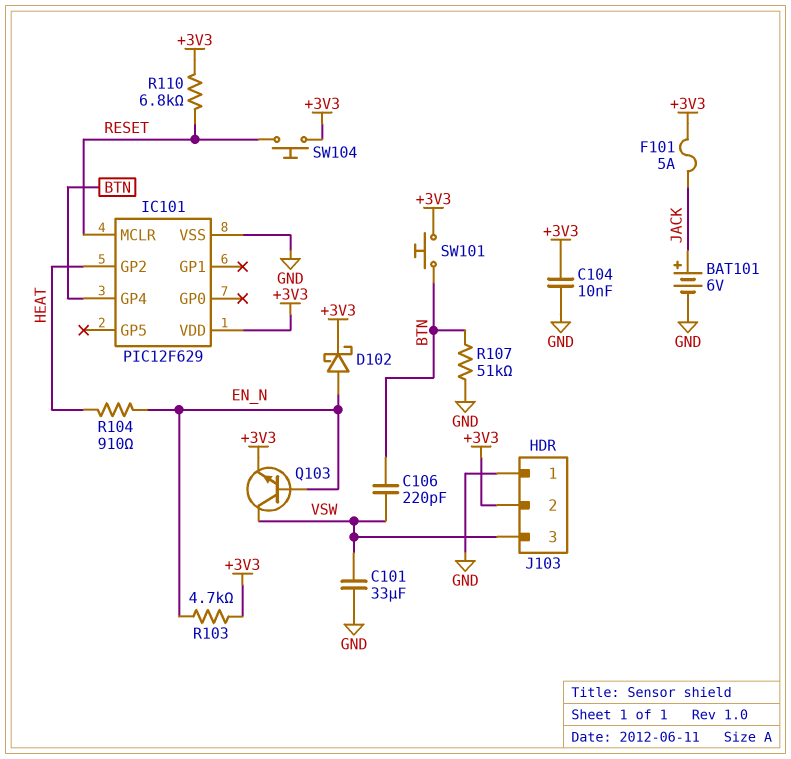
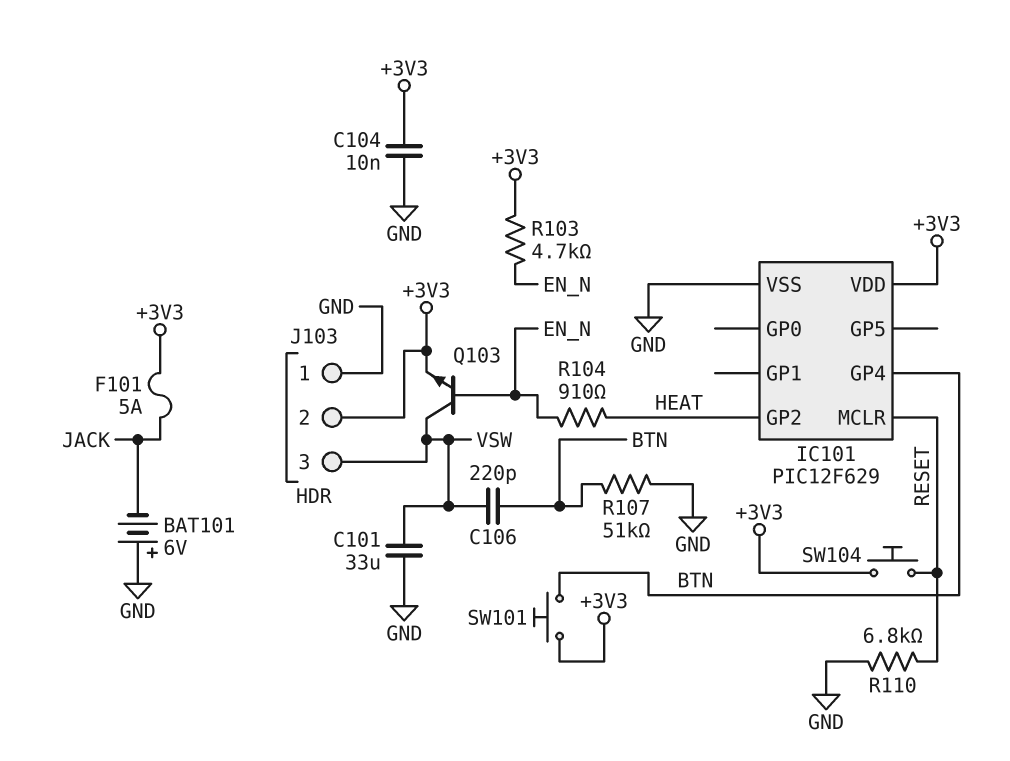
BAT101: 6V (plus JACK, minus GND) -> 6V (plus GND, minus JACK)
D102: schottky (A EN_N, K +3V3) -> none
R110: 6.8k (+3V3, RESET) -> 6.8k (GND, RESET)

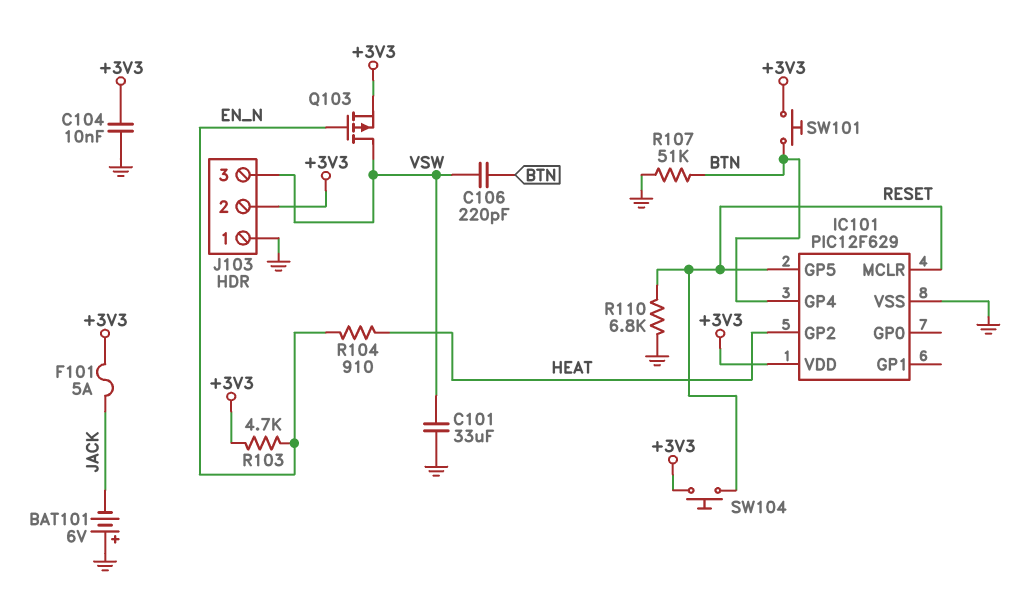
IC101 pin GP5: none -> RESET
Q103: NPN (B EN_N, C VSW, E +3V3) -> PMOS (G EN_N, D VSW, S +3V3)

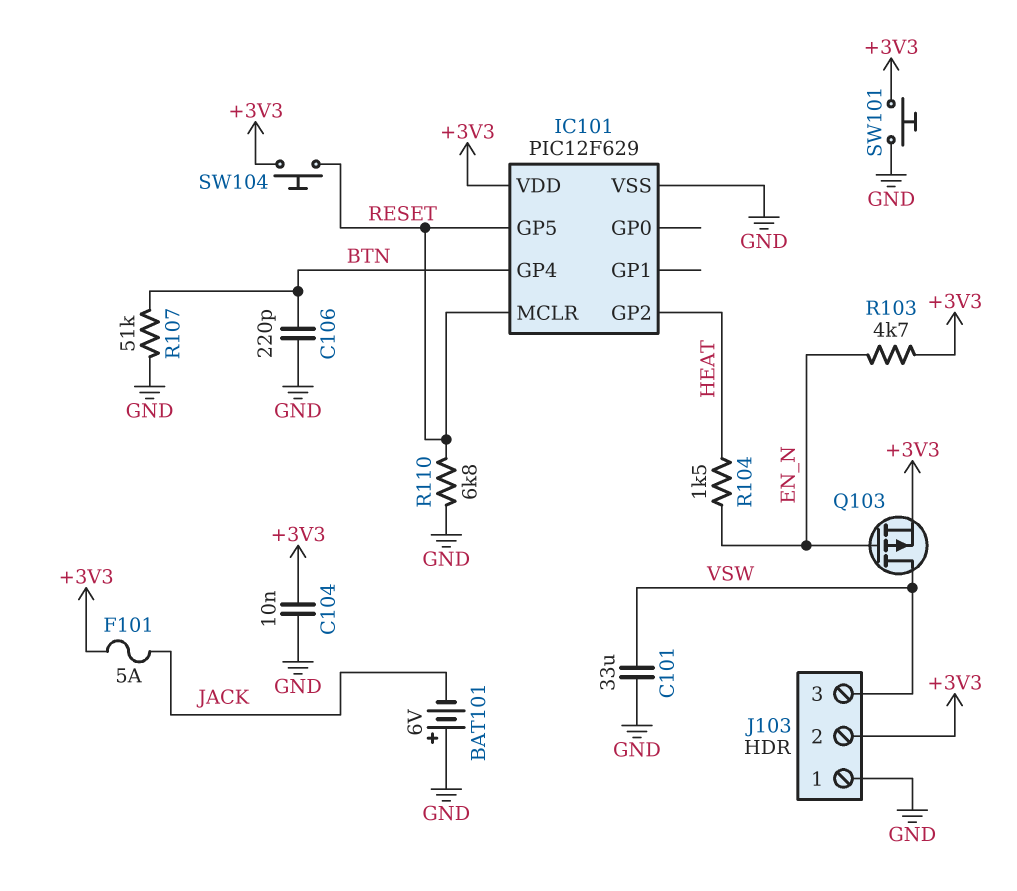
C106: 220pF (BTN, VSW) -> 220pF (BTN, GND)
R104: 910 (EN_N, HEAT) -> 1.5k (EN_N, HEAT)
SW101: button (+3V3, BTN) -> button (+3V3, GND)

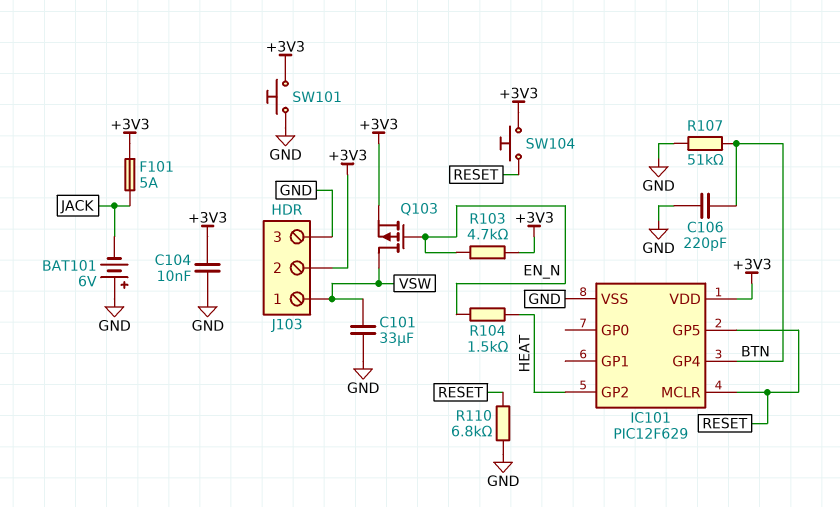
J103 pin 1: GND -> VSW
J103 pin 3: VSW -> GND

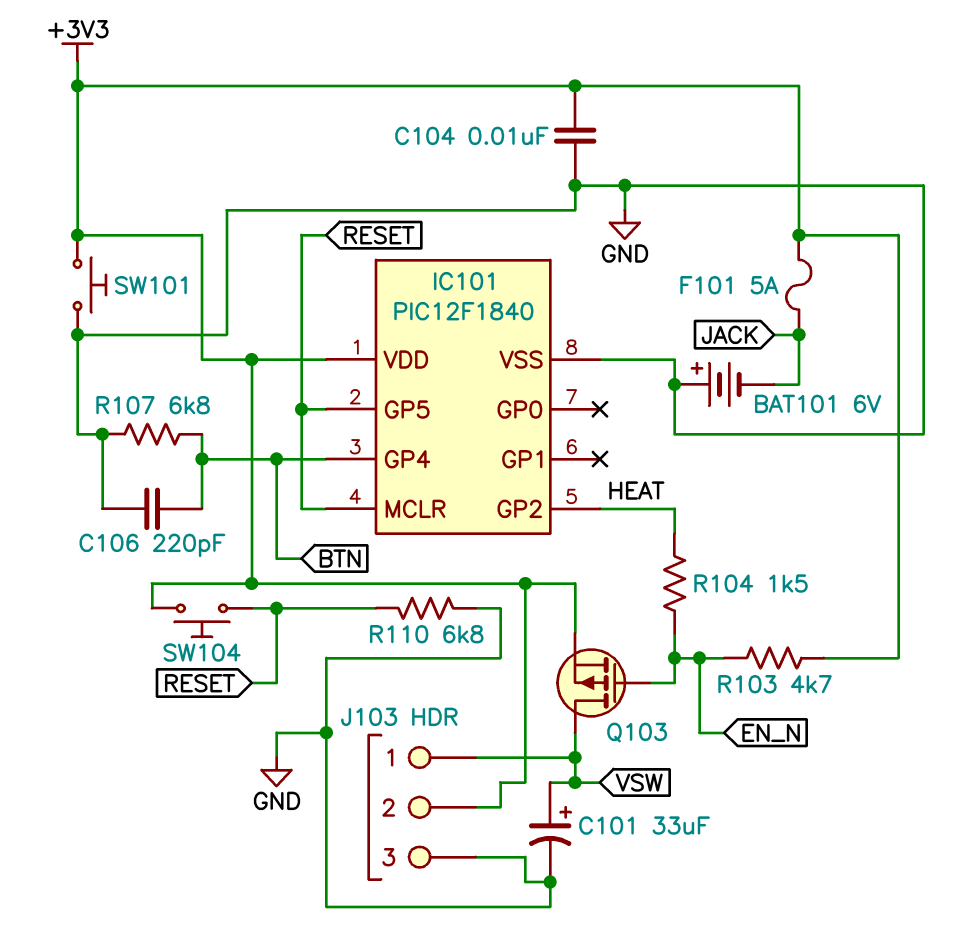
C101: 33uF (GND, VSW) -> 33uF (plus VSW, minus GND)
IC101: PIC12F629 -> PIC12F1840
R107: 51k (BTN, GND) -> 6.8k (BTN, GND)

